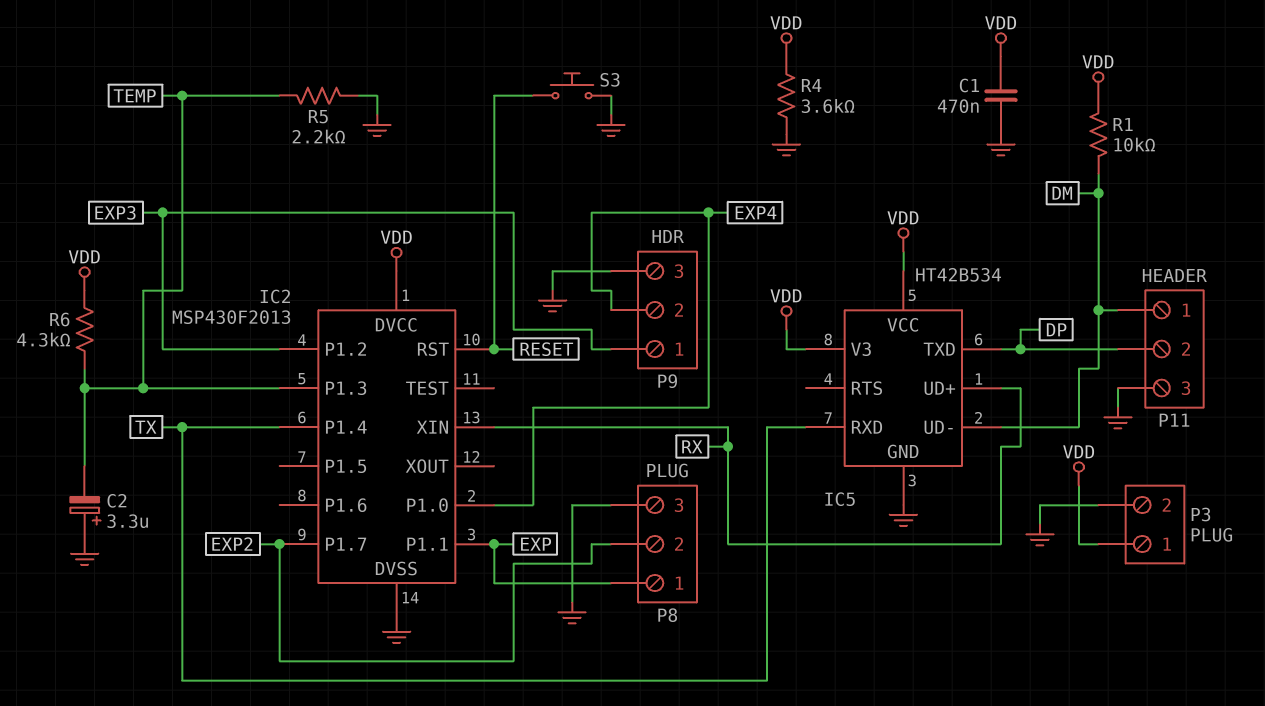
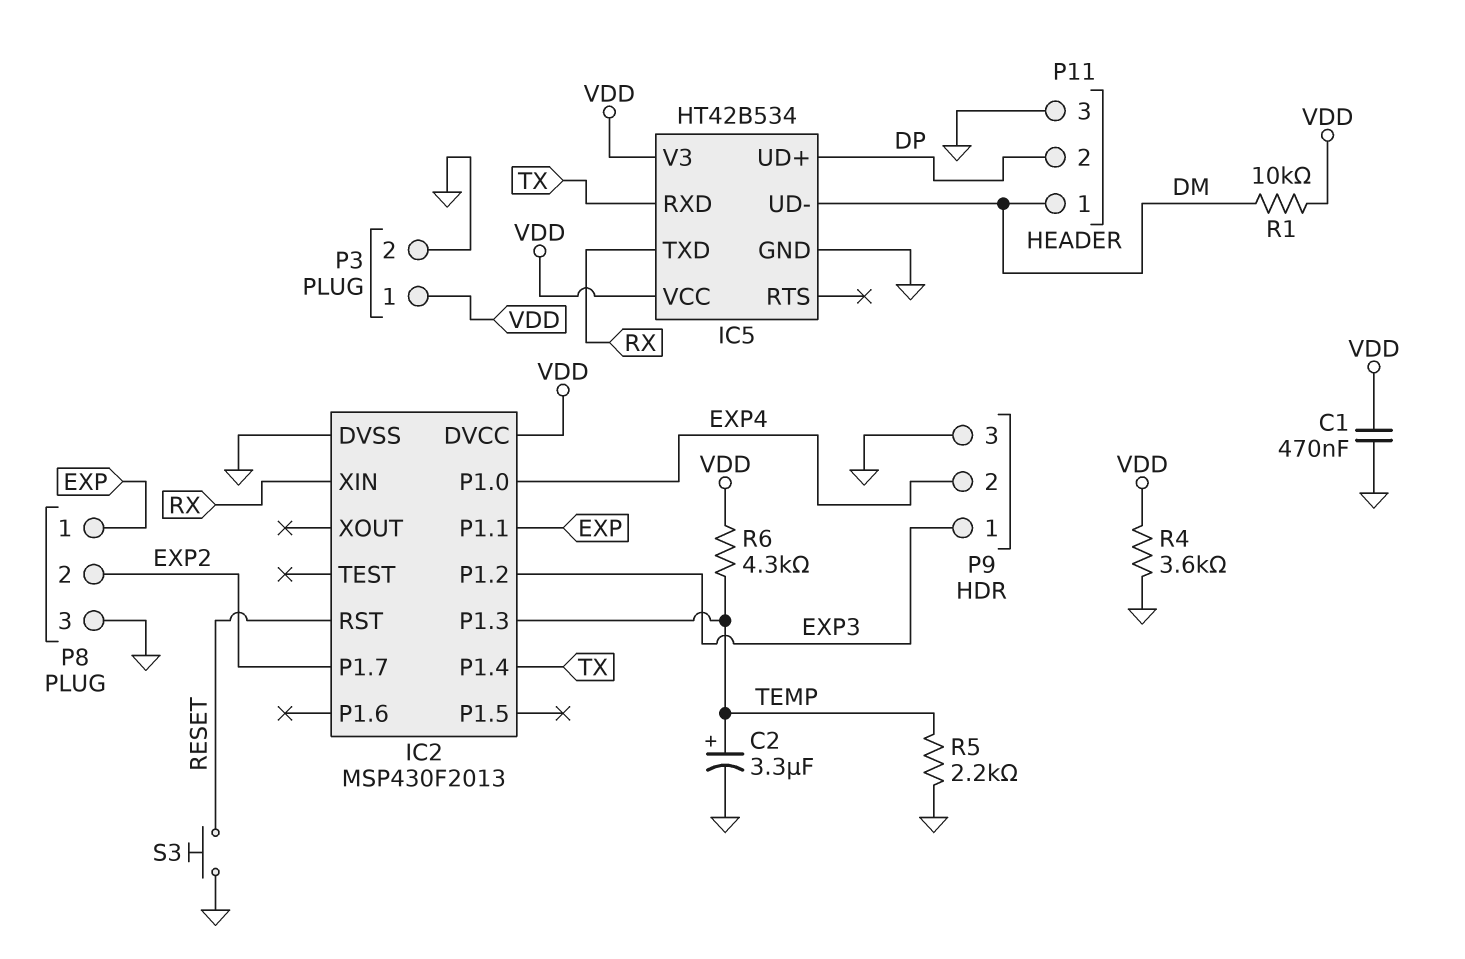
C2: 3.3uF (plus GND, minus TEMP) -> 3.3uF (plus TEMP, minus GND)
IC5 pin TXD: DP -> RX
IC5 pin UD+: RX -> DP

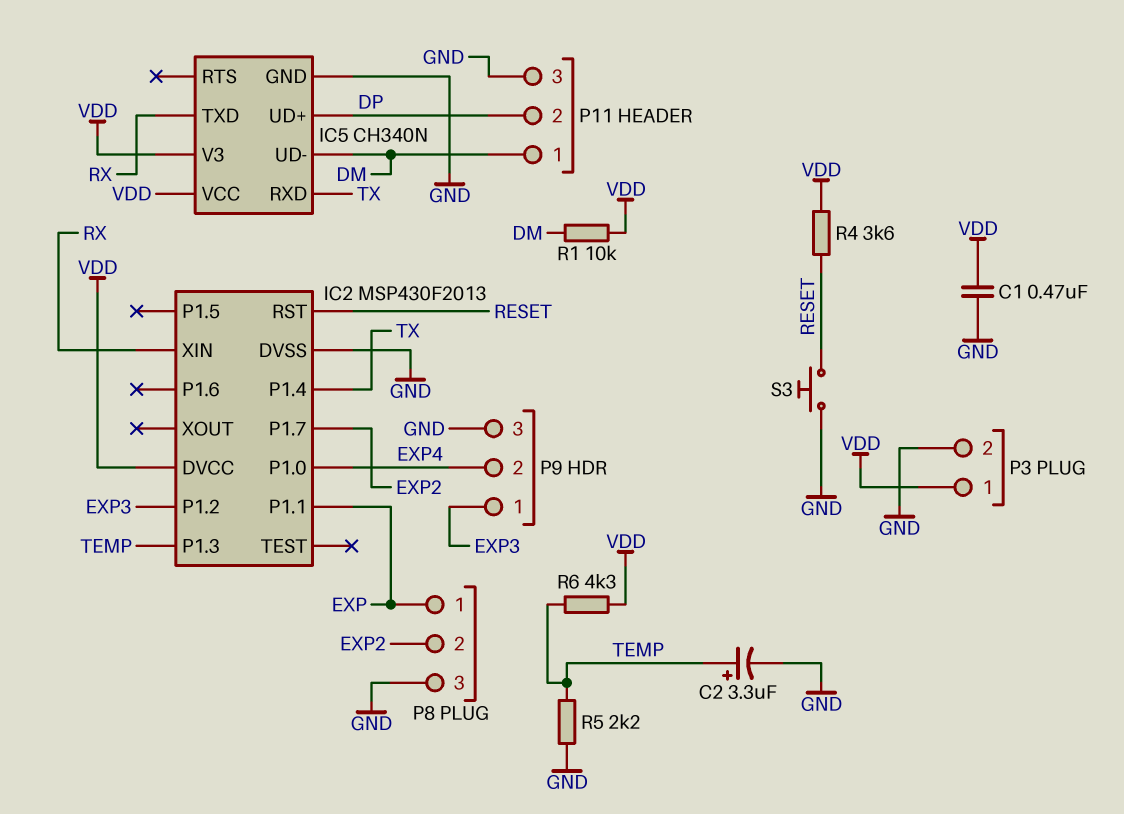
IC5: HT42B534 -> CH340N
R4: 3.6k (GND, VDD) -> 3.6k (RESET, VDD)

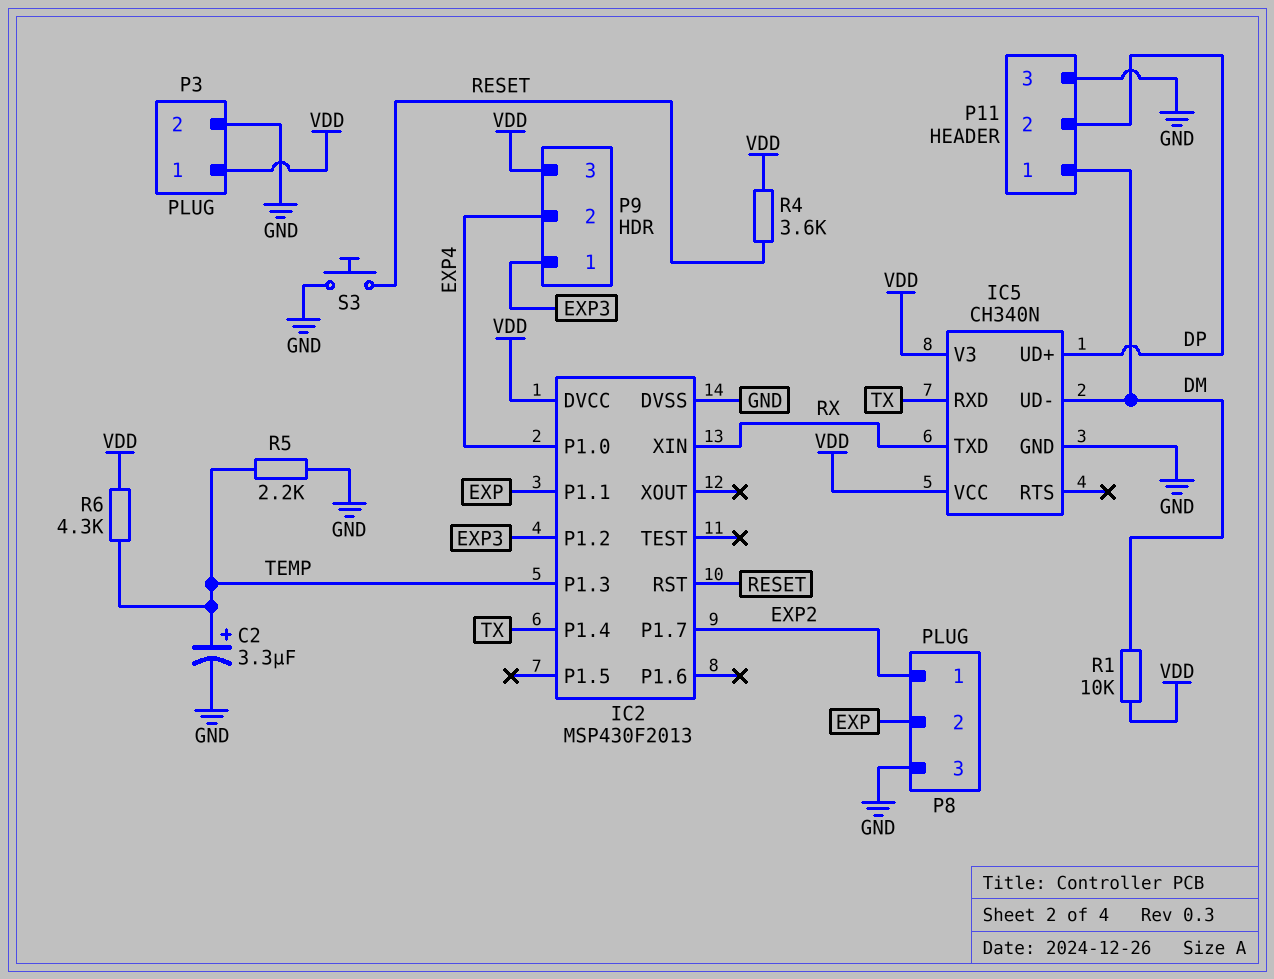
C1: 470nF (GND, VDD) -> none
P8 pin 1: EXP -> EXP2
P8 pin 2: EXP2 -> EXP
P9 pin 3: GND -> VDD

